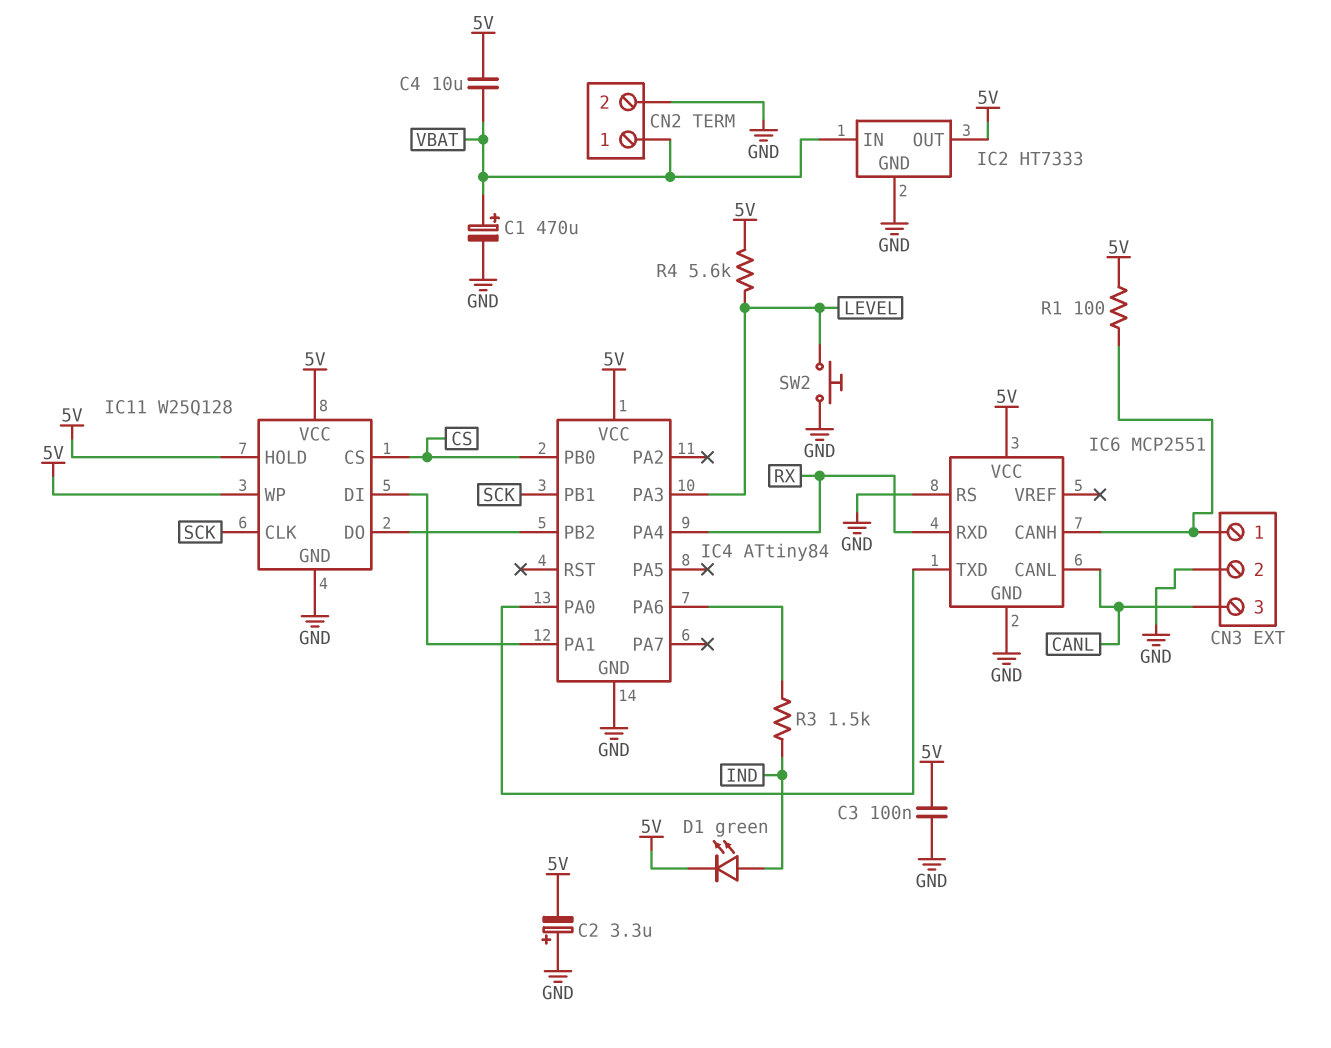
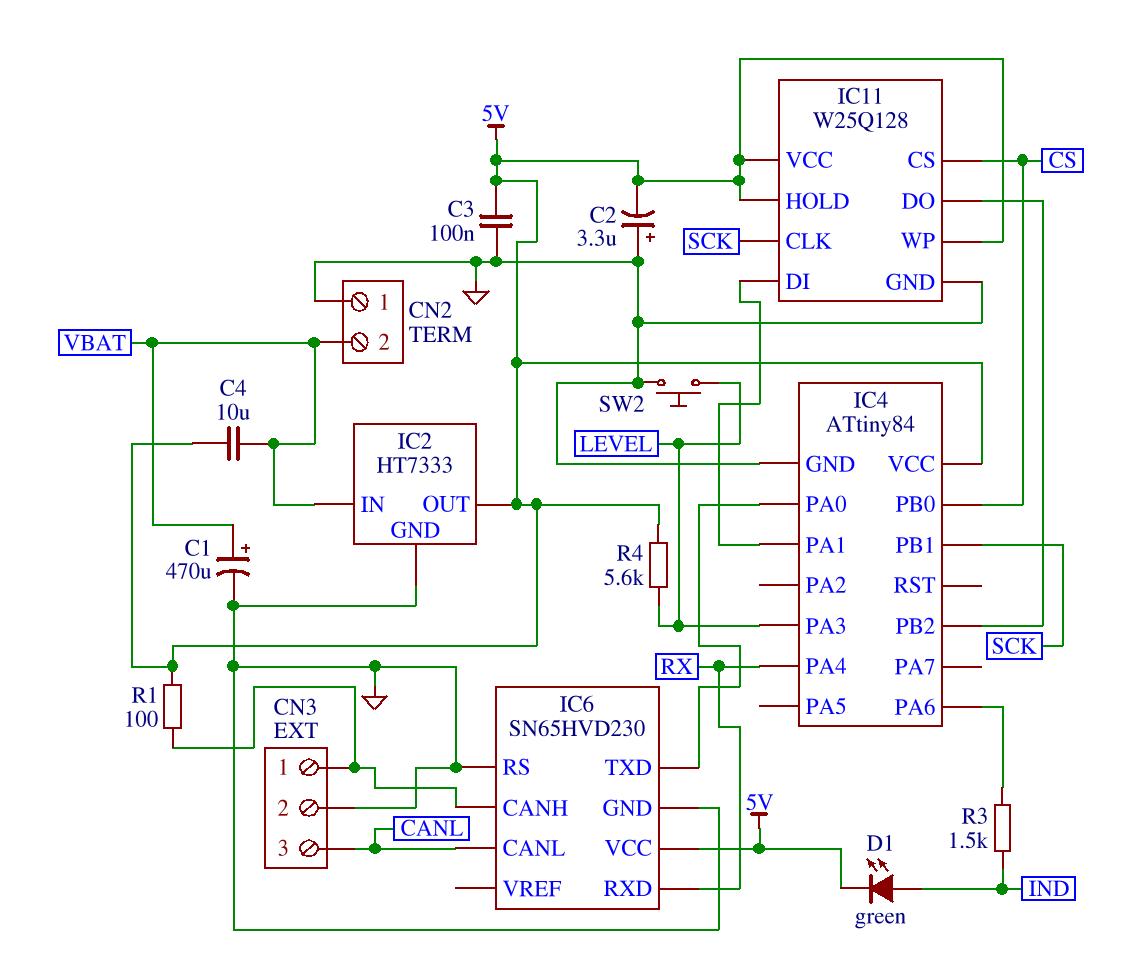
CN2 pin 1: VBAT -> GND
CN2 pin 2: GND -> VBAT
IC6: MCP2551 -> SN65HVD230

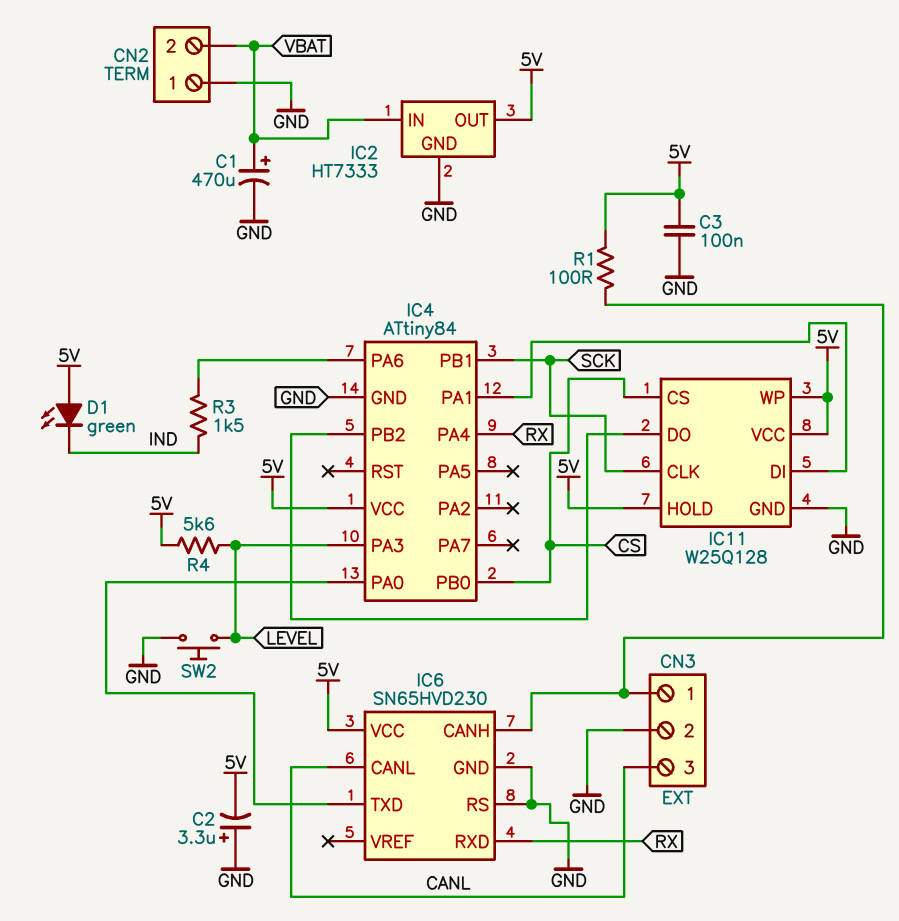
C4: 10uF (5V, VBAT) -> none
D1: LED green (A IND, K 5V) -> LED green (A 5V, K IND)

